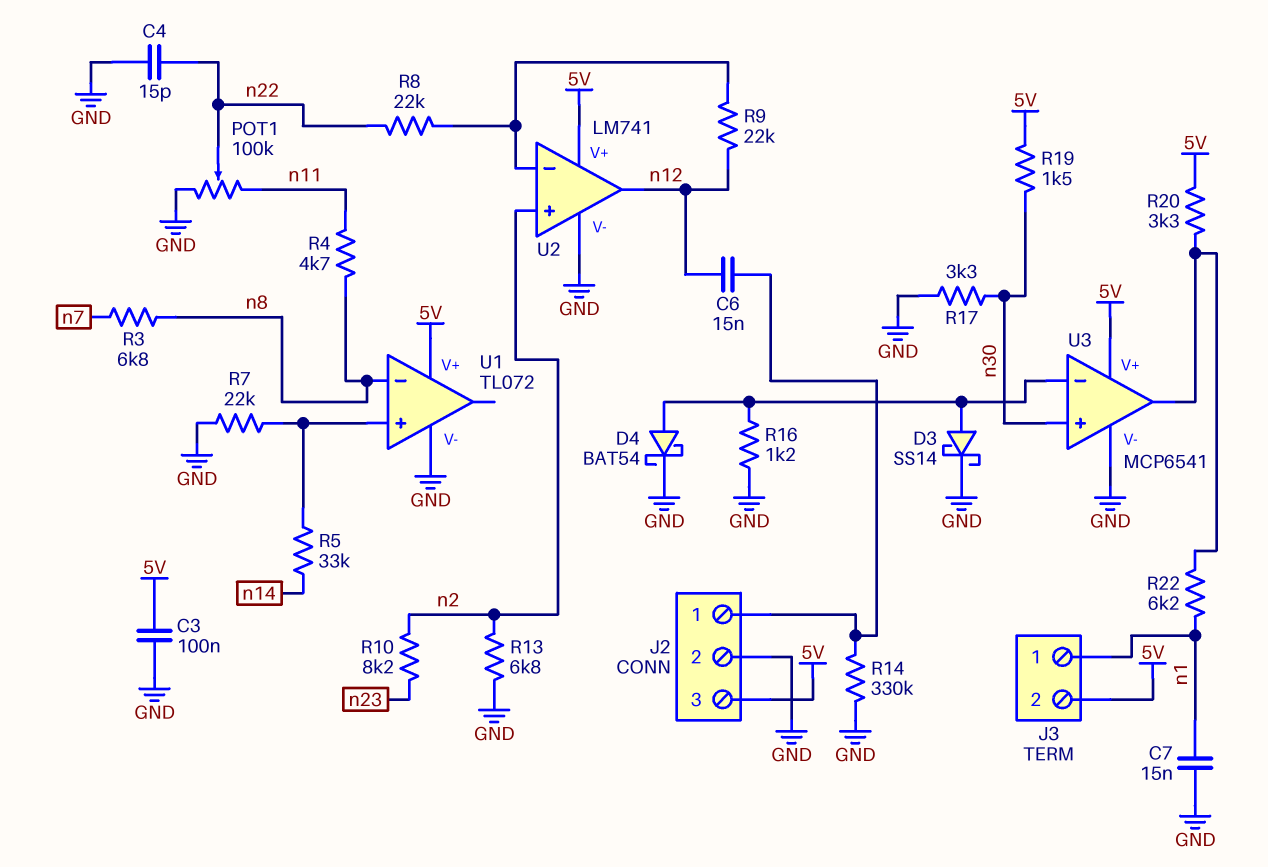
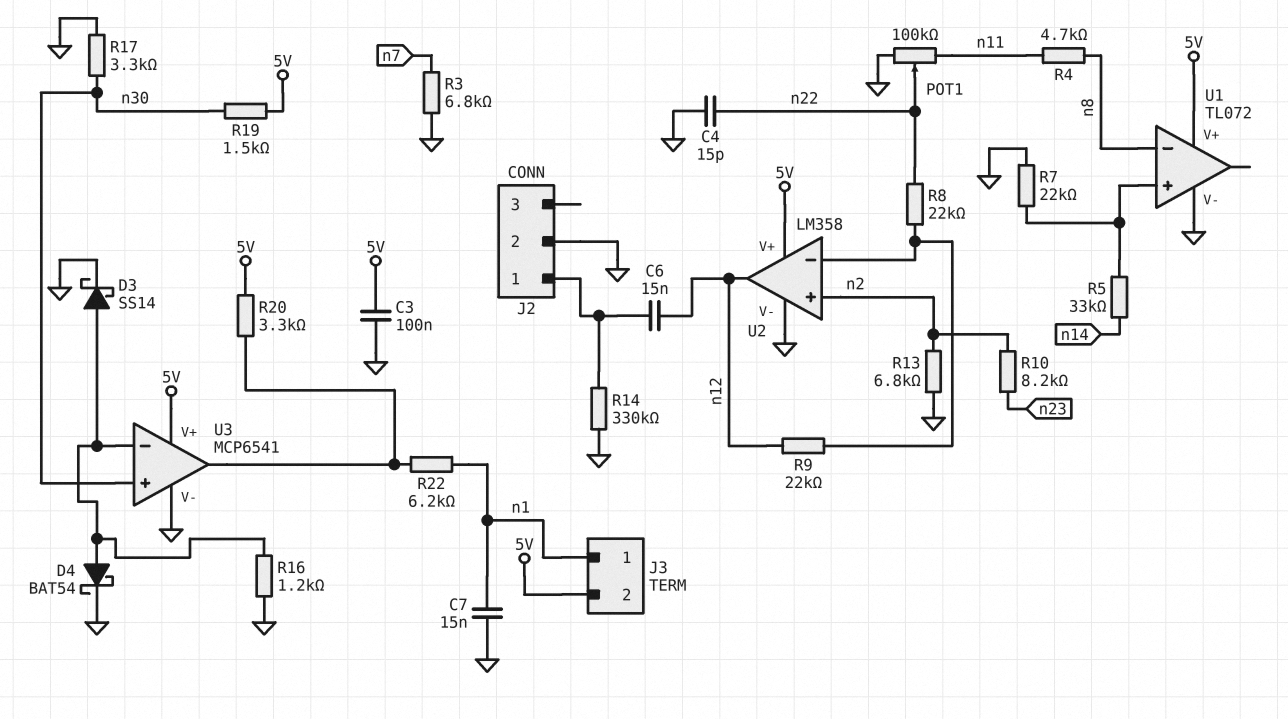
J2 pin 3: 5V -> none
R3: 6.8k (n7, n8) -> 6.8k (GND, n7)
U2: LM741 -> LM358

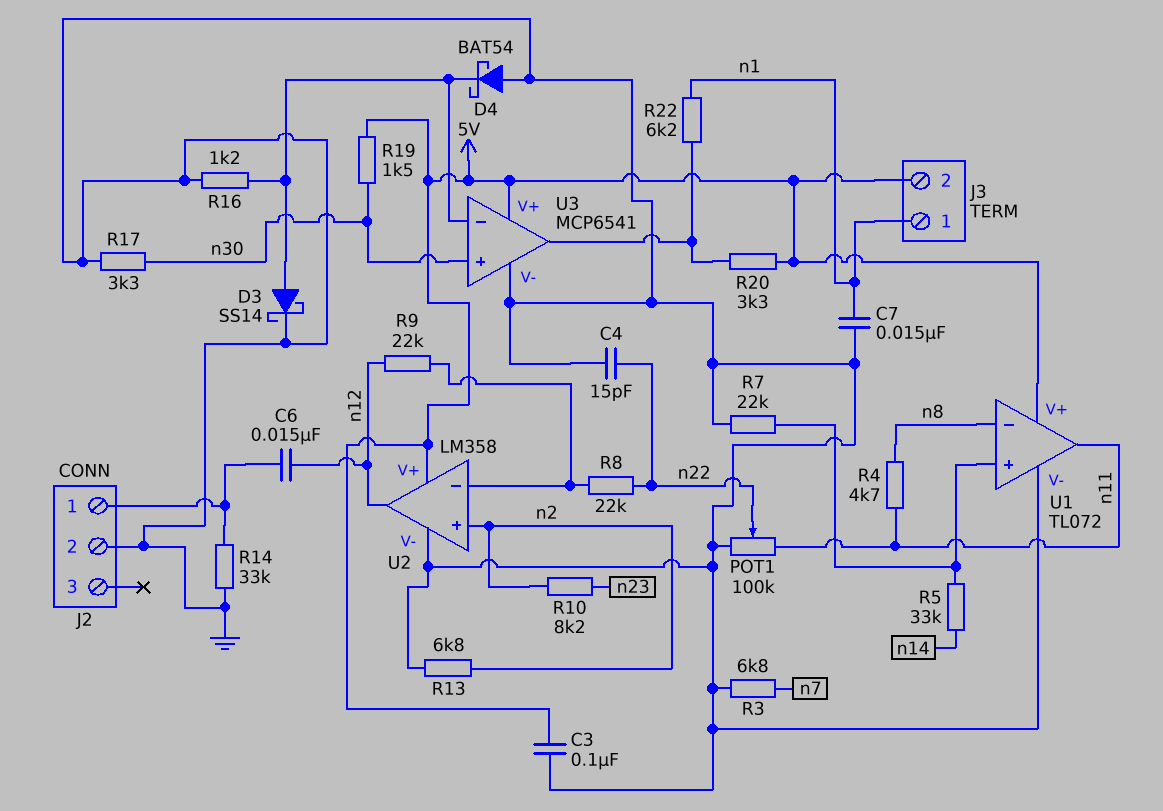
D4: schottky BAT54 (A U3/in-, K GND) -> schottky BAT54 (A GND, K U3/in-)
R14: 330k (GND, J2/1) -> 33k (GND, J2/1)
U1 pin out: none -> n11

